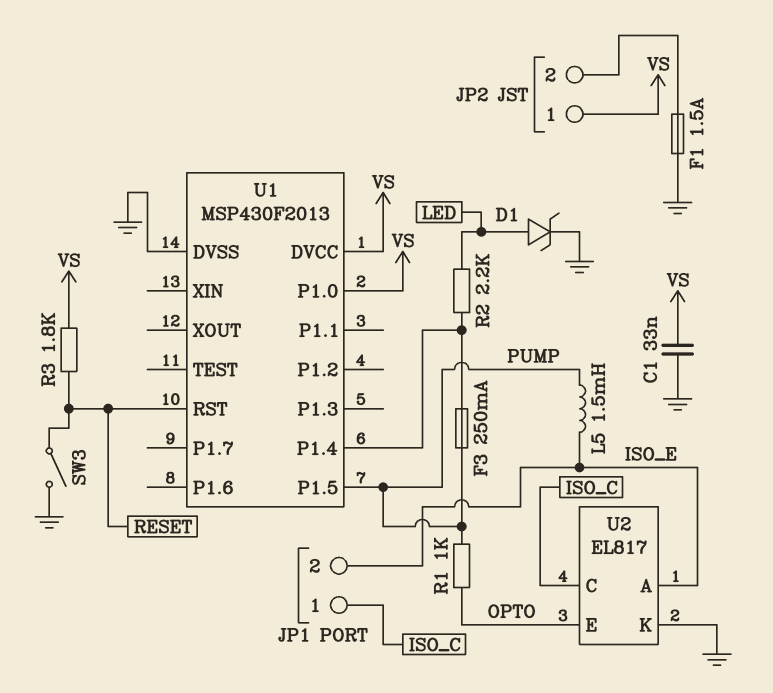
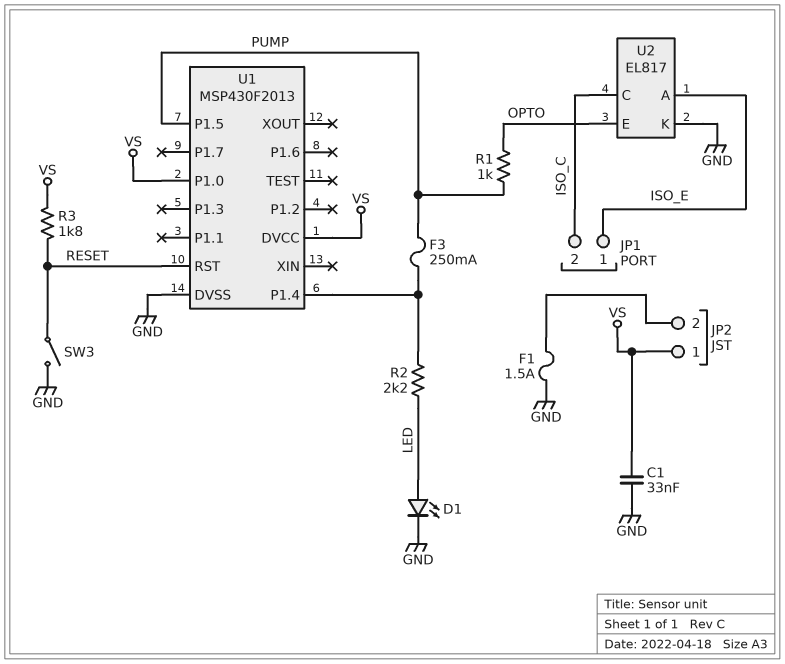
D1: zener (A LED, K GND) -> LED (A LED, K GND)
JP1 pin 1: ISO_C -> ISO_E
JP1 pin 2: ISO_E -> ISO_C
L5: 1.5mH (ISO_E, PUMP) -> none

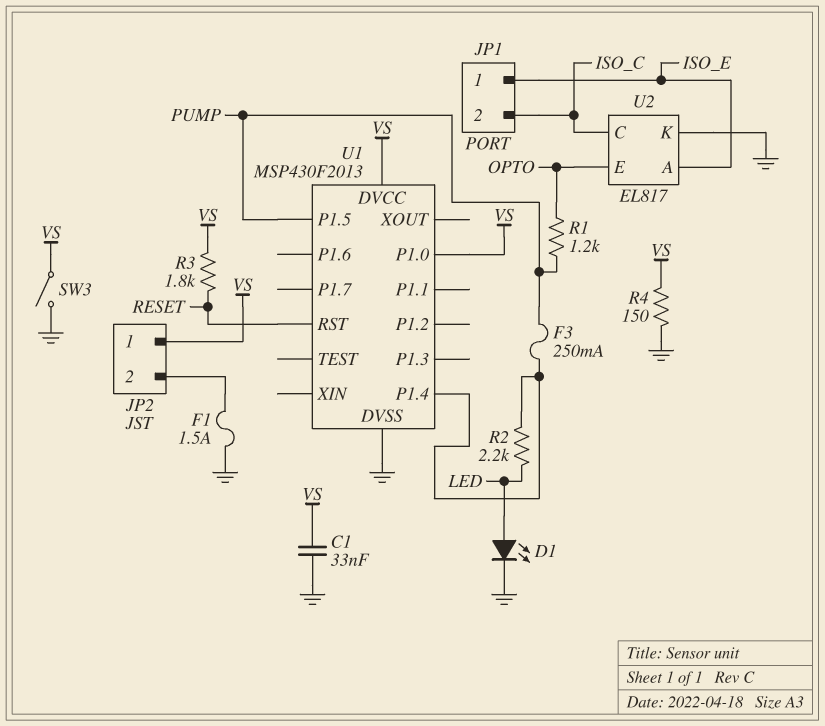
R1: 1k (OPTO, PUMP) -> 1.2k (OPTO, PUMP)
R4: none -> 150 (GND, VS)
SW3: switch (GND, RESET) -> switch (GND, VS)

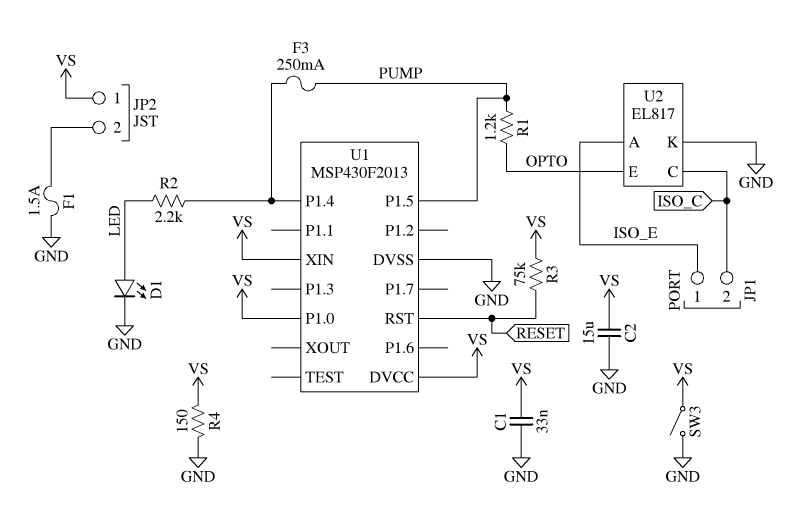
C2: none -> 15uF (GND, VS)
R3: 1.8k (RESET, VS) -> 75k (RESET, VS)
U1 pin XIN: none -> VS

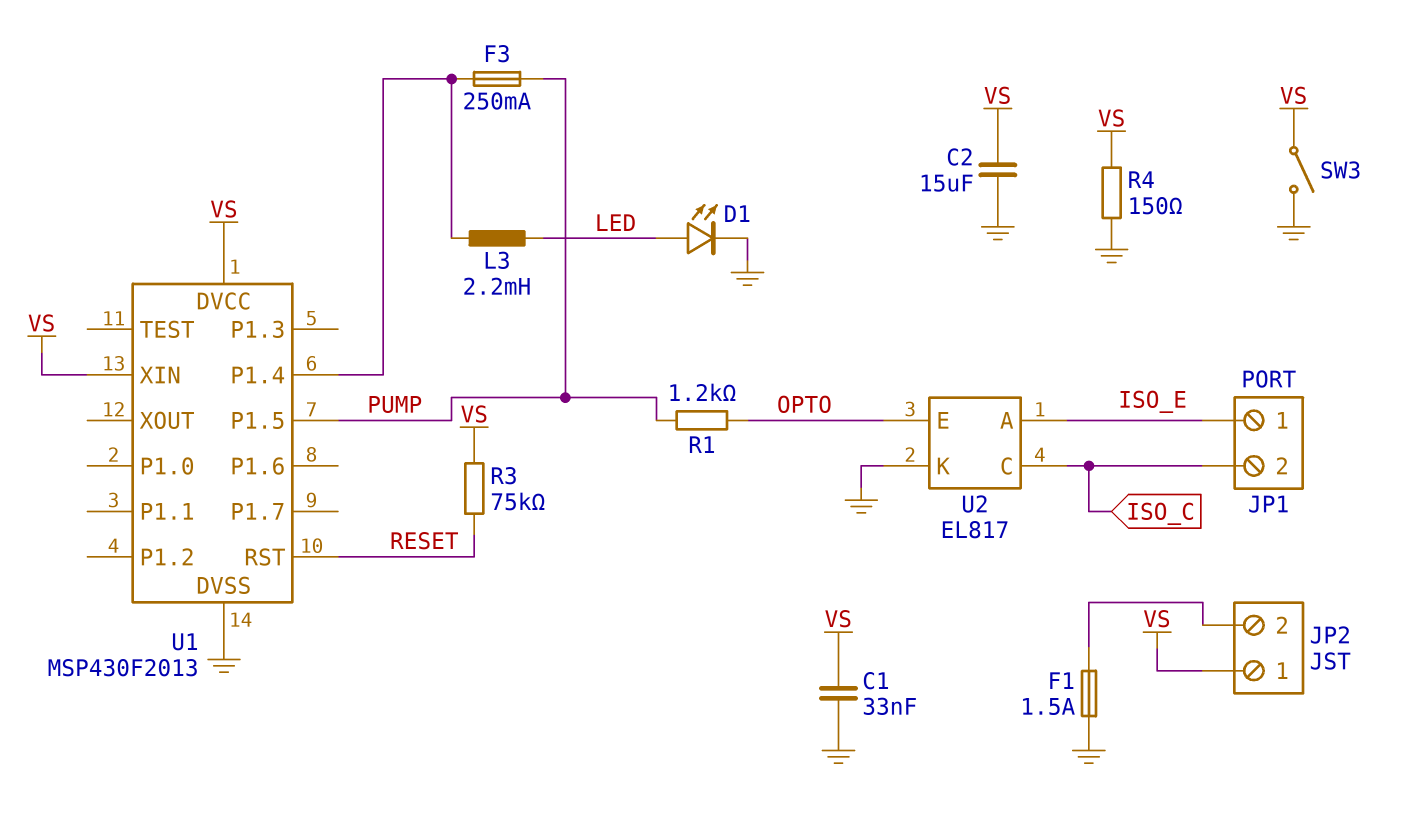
L3: none -> 2.2mH (LED, U1/P1.4)
R2: 2.2k (LED, U1/P1.4) -> none
U1 pin P1.0: VS -> none

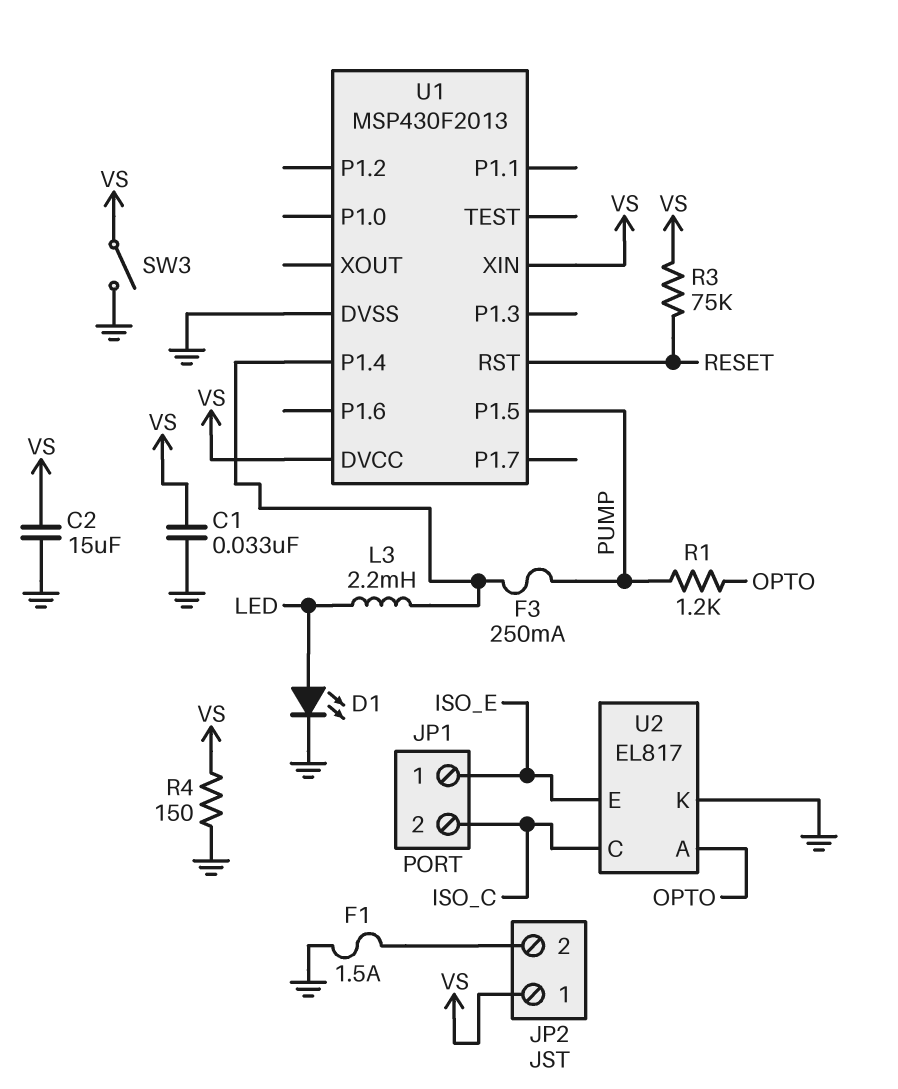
U2 pin A: ISO_E -> OPTO
U2 pin E: OPTO -> ISO_E

